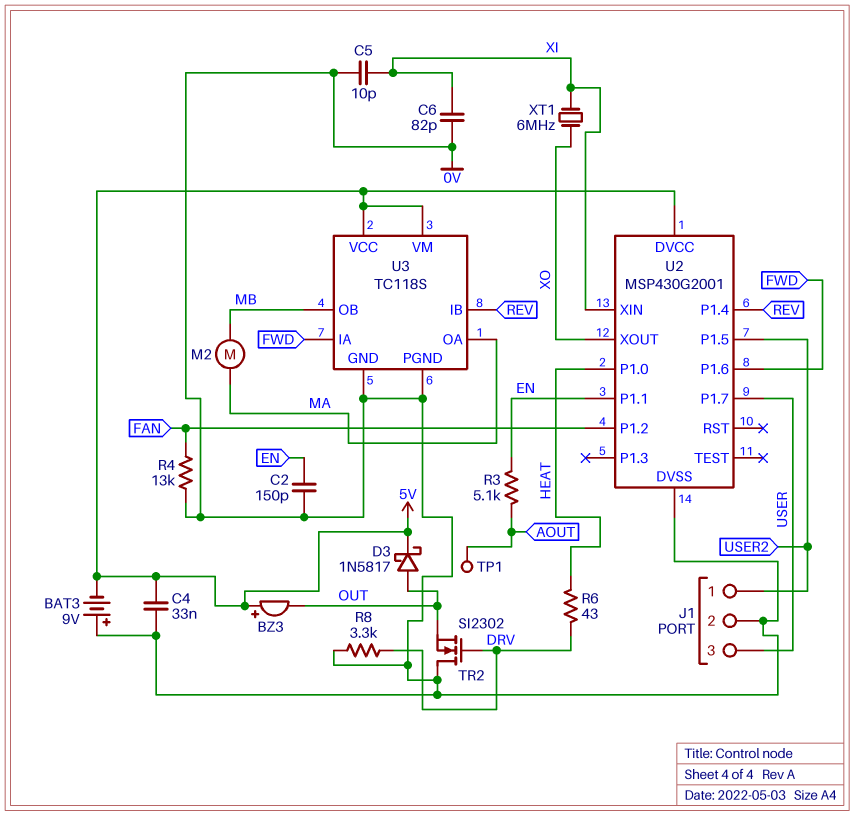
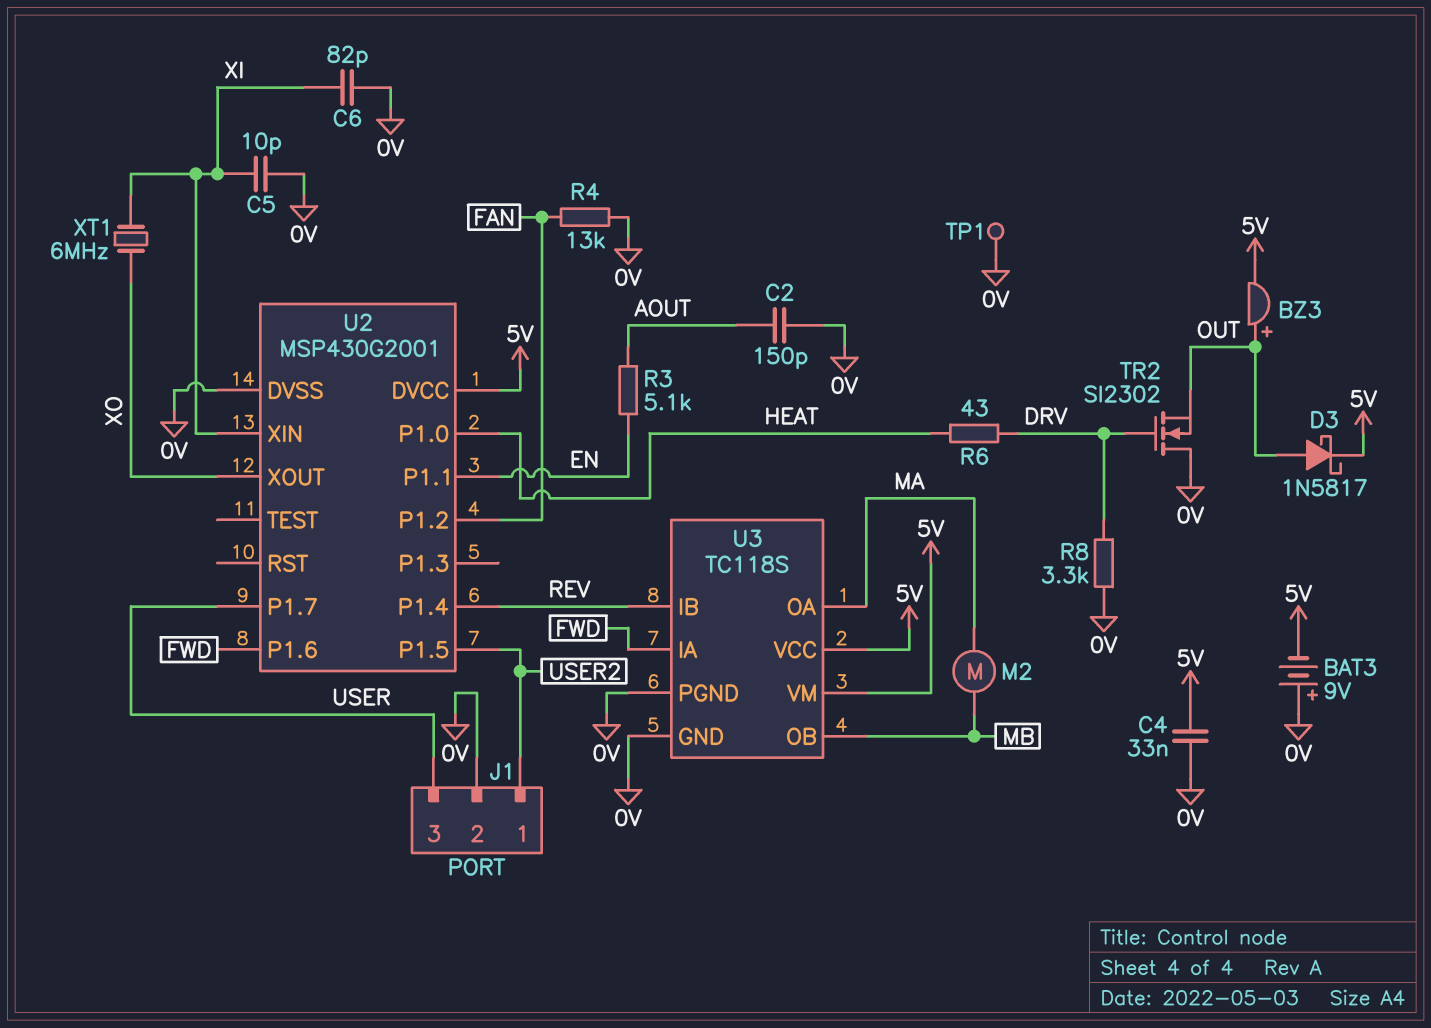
BZ3: buzzer (plus 5V, minus OUT) -> buzzer (plus OUT, minus 5V)
C2: 150pF (0V, EN) -> 150pF (0V, AOUT)
TP1: test point (AOUT) -> test point (0V)

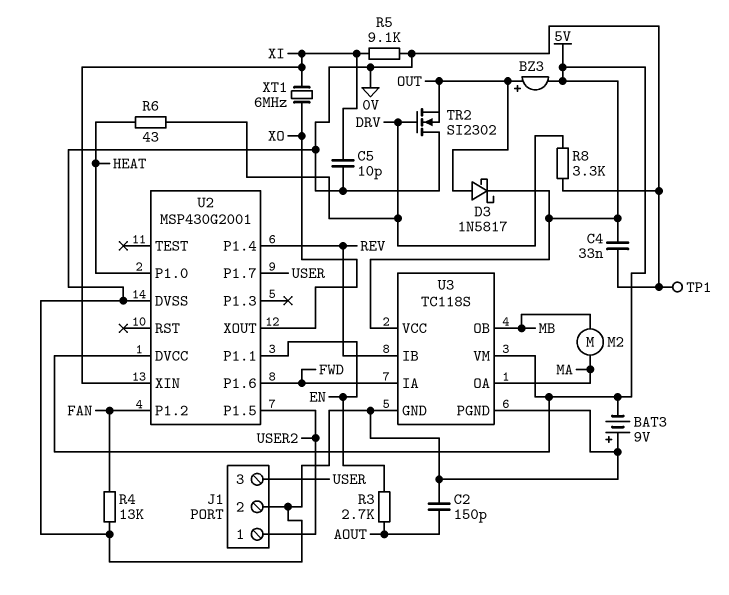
C6: 82pF (0V, XI) -> none
R3: 5.1k (AOUT, EN) -> 2.7k (AOUT, EN)
R5: none -> 9.1k (0V, XI)

